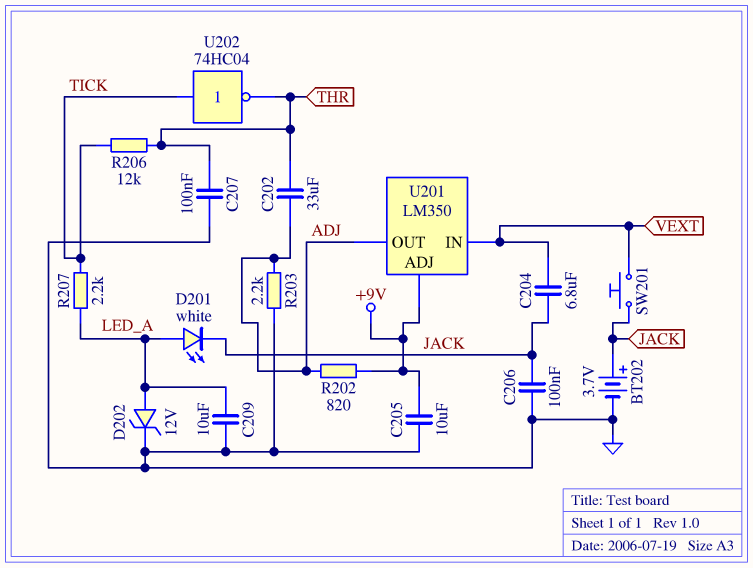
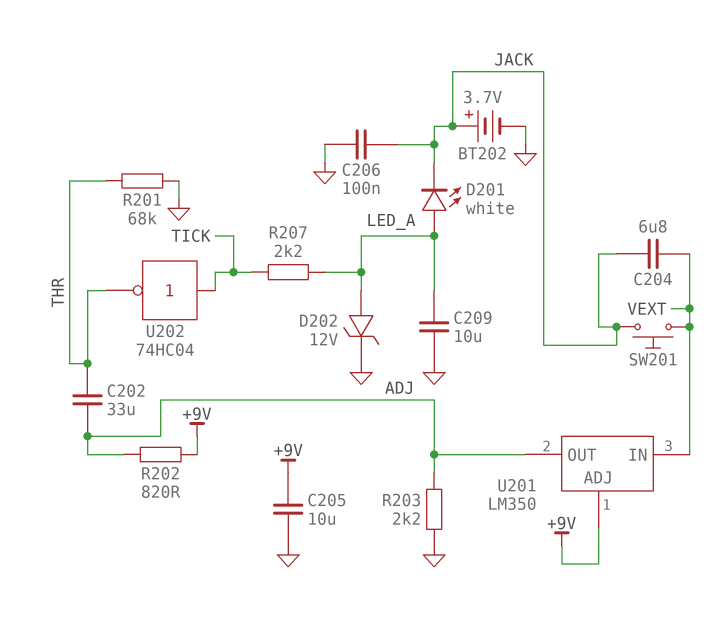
C207: 100nF (GND, THR) -> none
R201: none -> 68k (GND, THR)
R206: 12k (THR, TICK) -> none

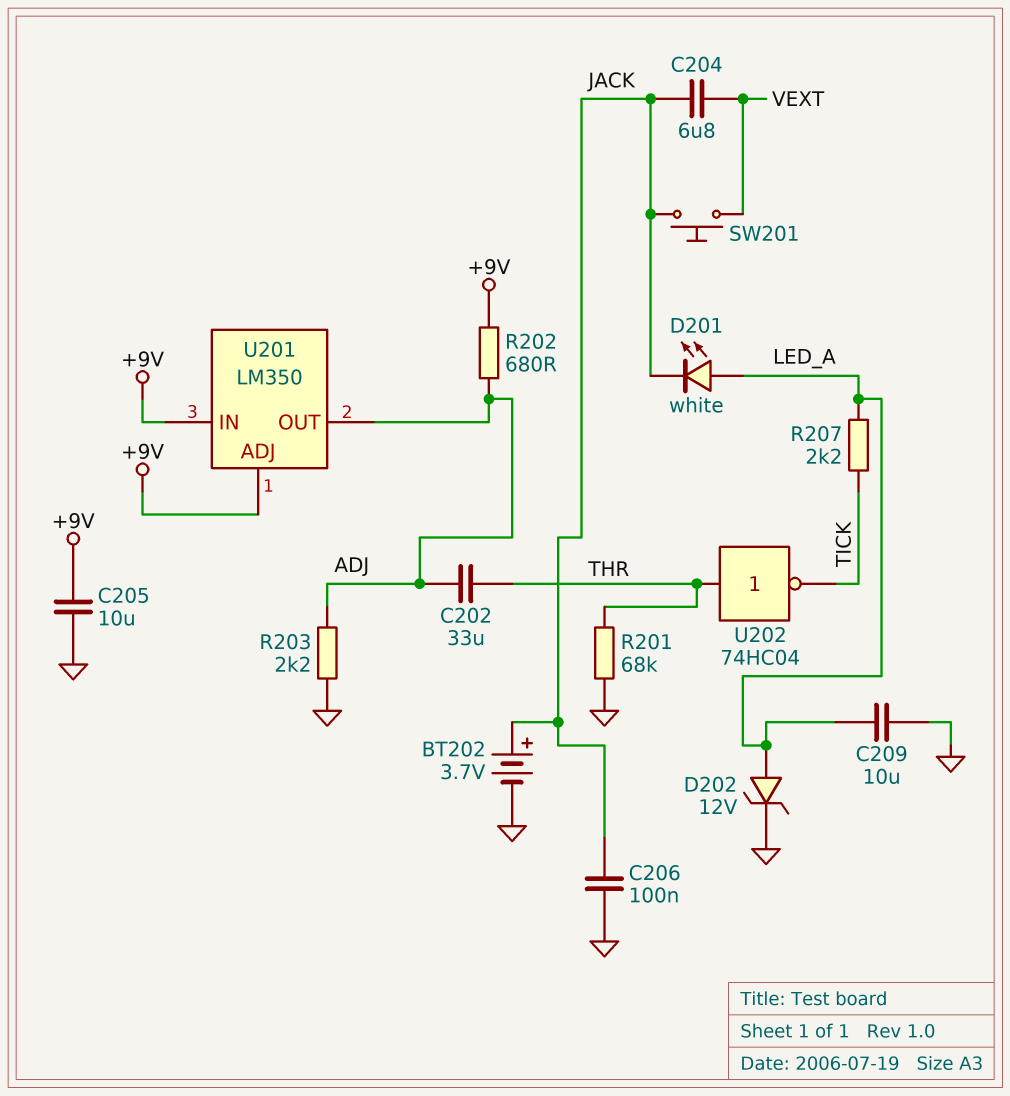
R202: 820 (+9V, ADJ) -> 680 (+9V, ADJ)
U201 pin IN: VEXT -> +9V
U202: NOT 74HC04 (in TICK, out THR) -> NOT 74HC04 (in THR, out TICK)

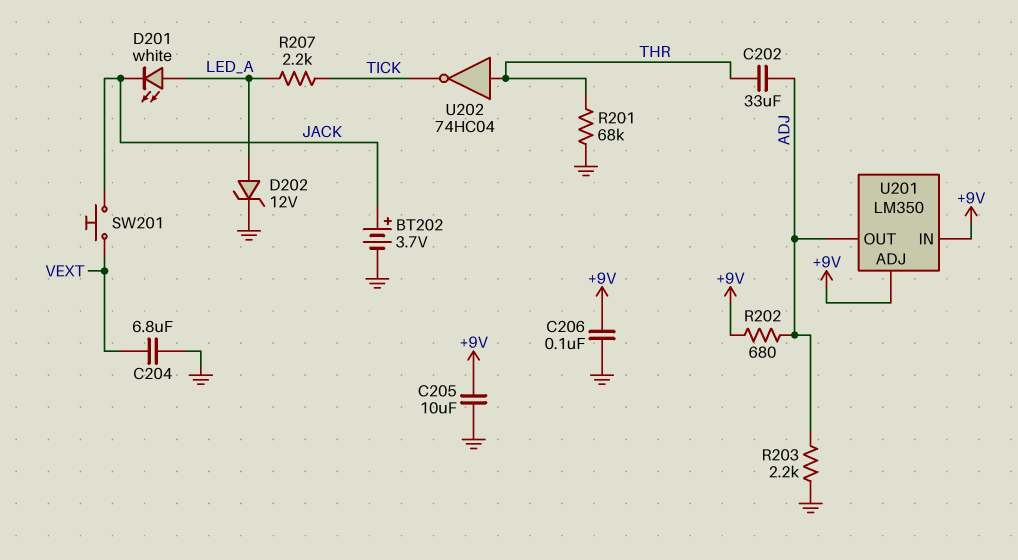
C204: 6.8uF (JACK, VEXT) -> 6.8uF (GND, VEXT)
C206: 100nF (GND, JACK) -> 100nF (+9V, GND)
C209: 10uF (GND, LED_A) -> none

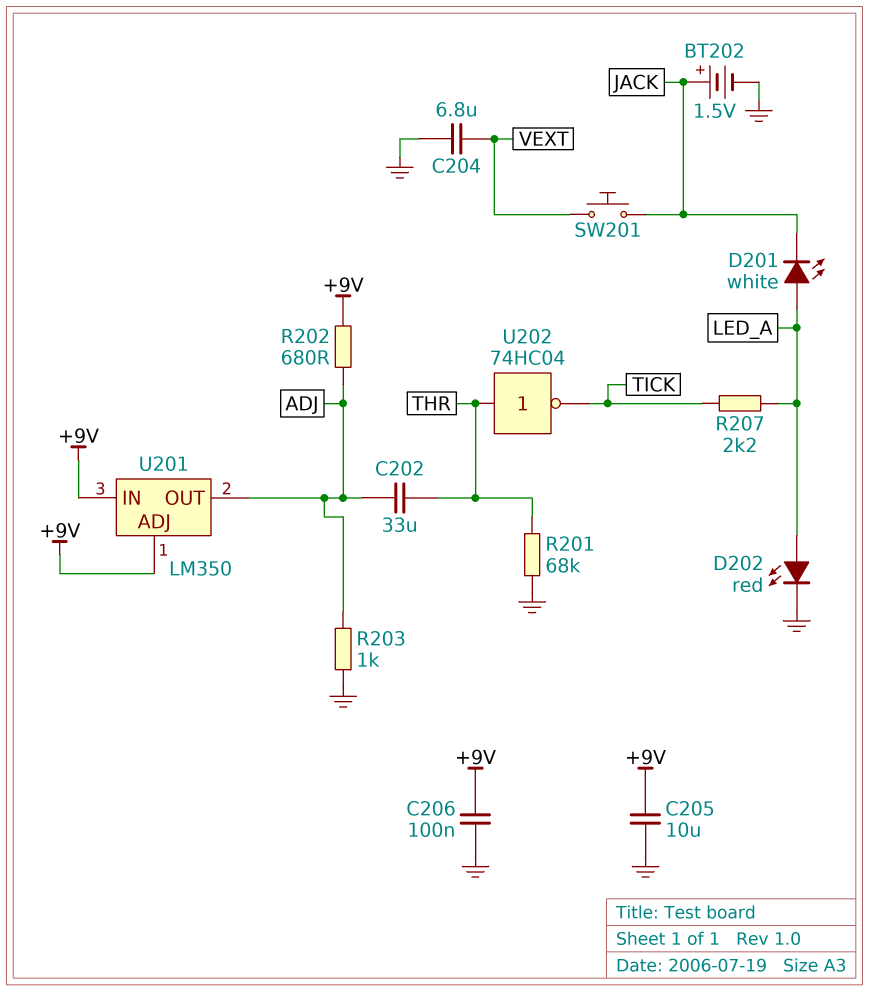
BT202: 3.7V (plus JACK, minus GND) -> 1.5V (plus JACK, minus GND)
D202: zener 12V (A LED_A, K GND) -> LED red (A LED_A, K GND)
R203: 2.2k (ADJ, GND) -> 1k (ADJ, GND)

